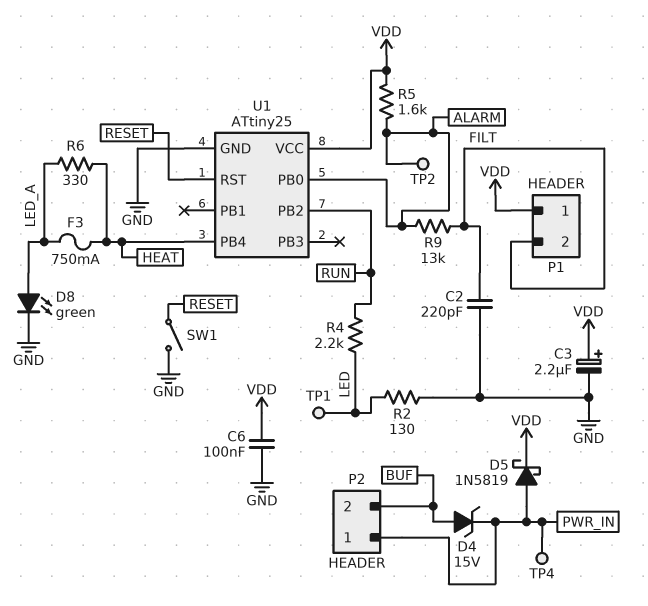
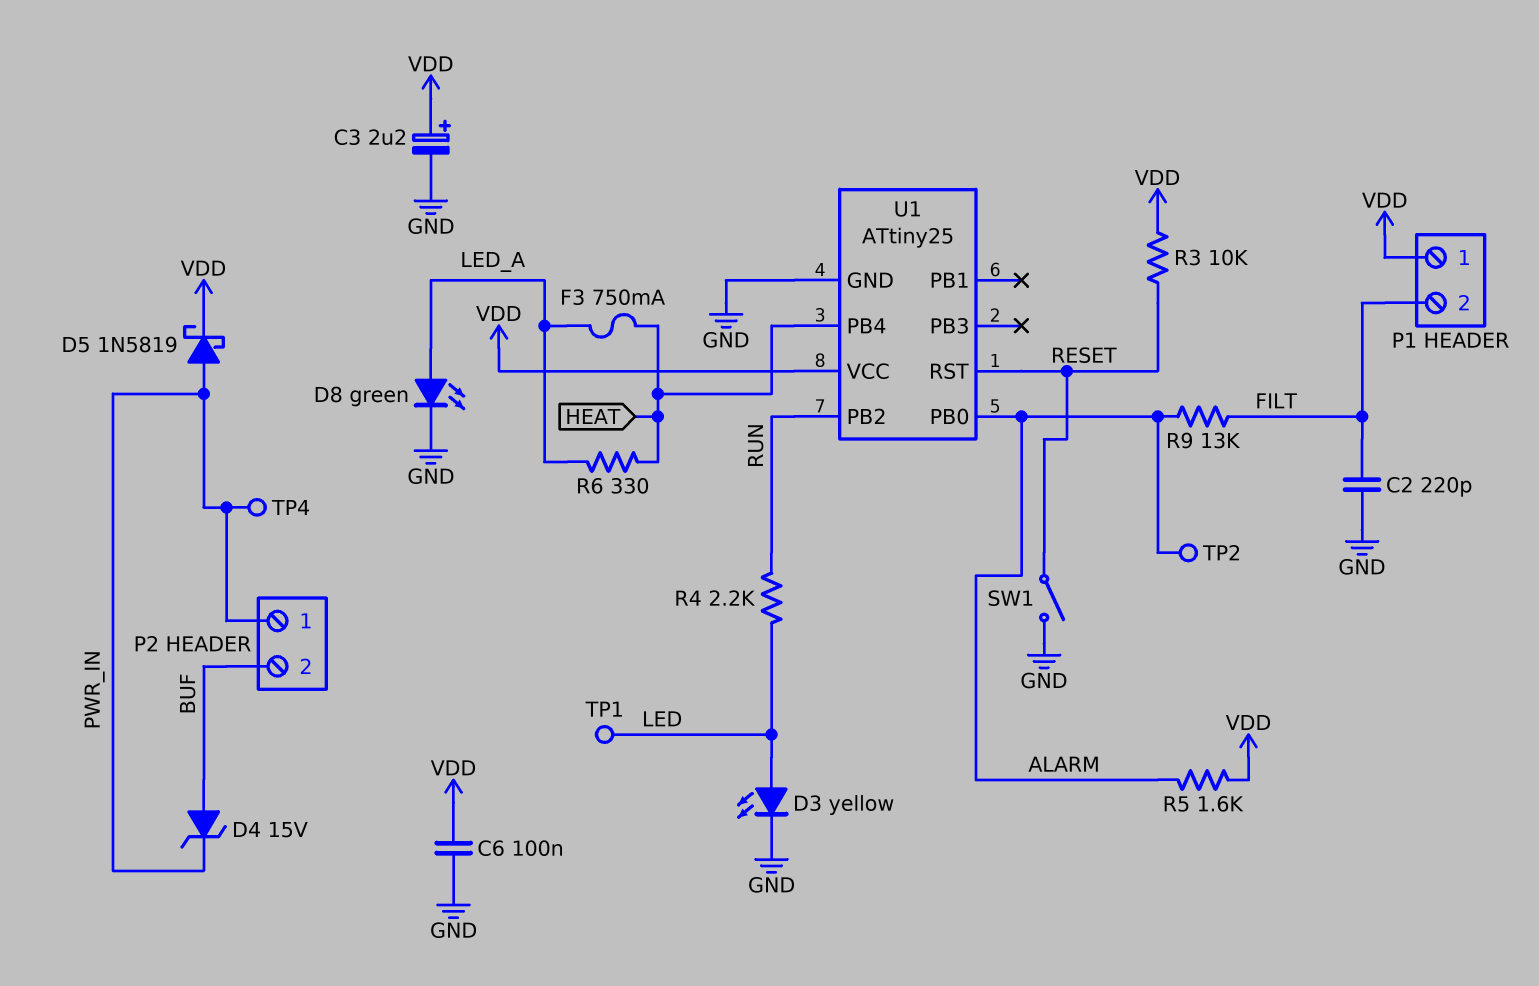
D3: none -> LED yellow (A LED, K GND)
R2: 130 (GND, LED) -> none
R3: none -> 10k (RESET, VDD)

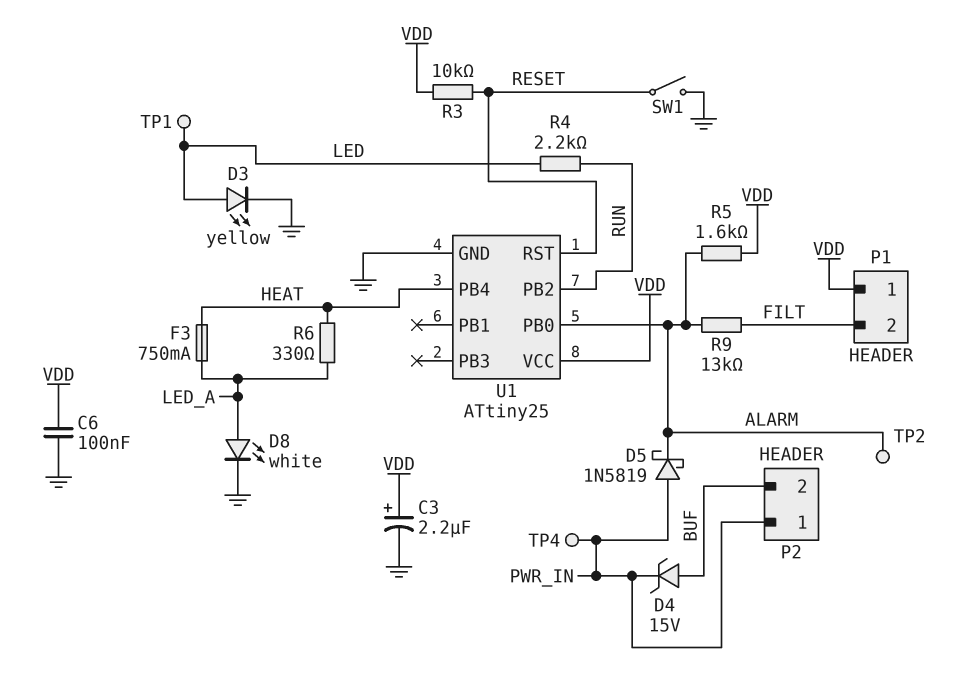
C2: 220pF (FILT, GND) -> none
D5: schottky 1N5819 (A PWR_IN, K VDD) -> schottky 1N5819 (A PWR_IN, K ALARM)
D8: LED green (A LED_A, K GND) -> LED white (A LED_A, K GND)

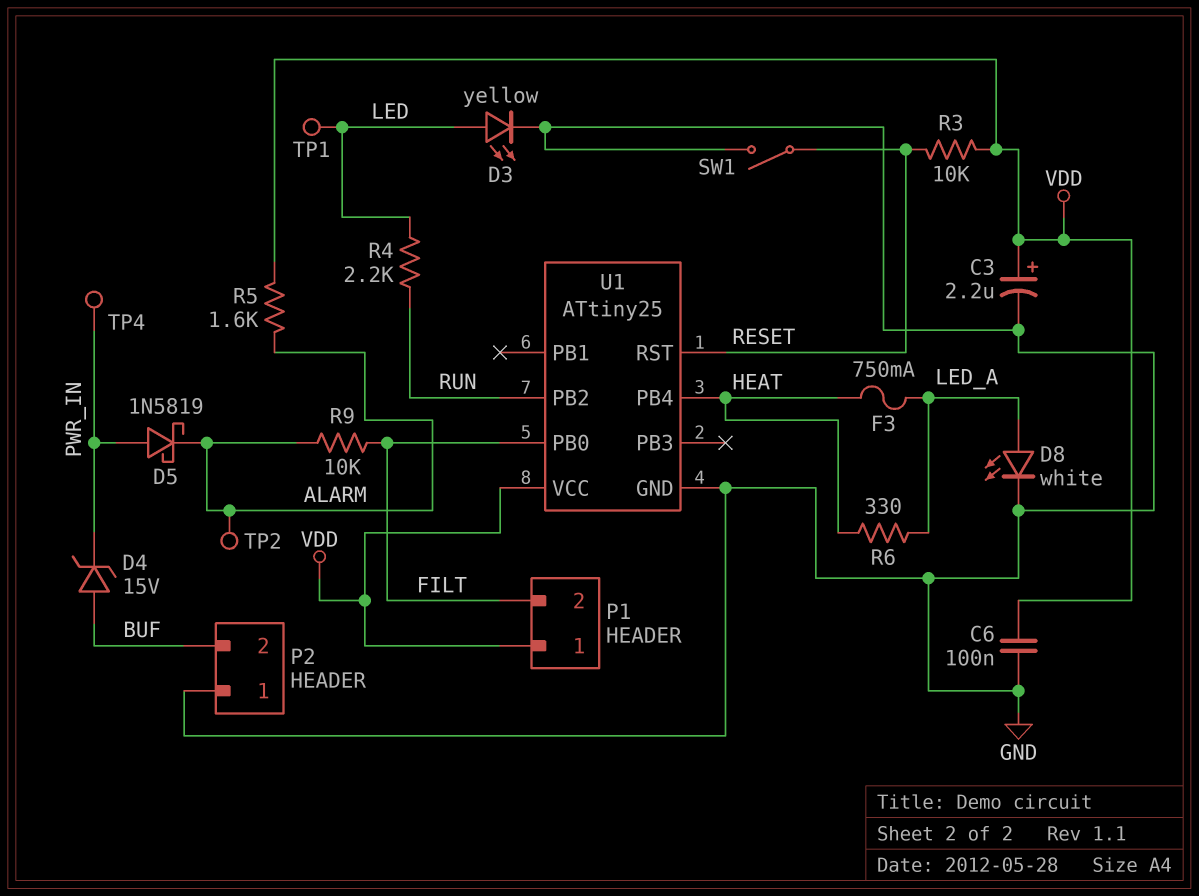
P2 pin 1: PWR_IN -> GND
R9: 13k (ALARM, FILT) -> 10k (ALARM, FILT)
U1 pin PB0: ALARM -> FILT

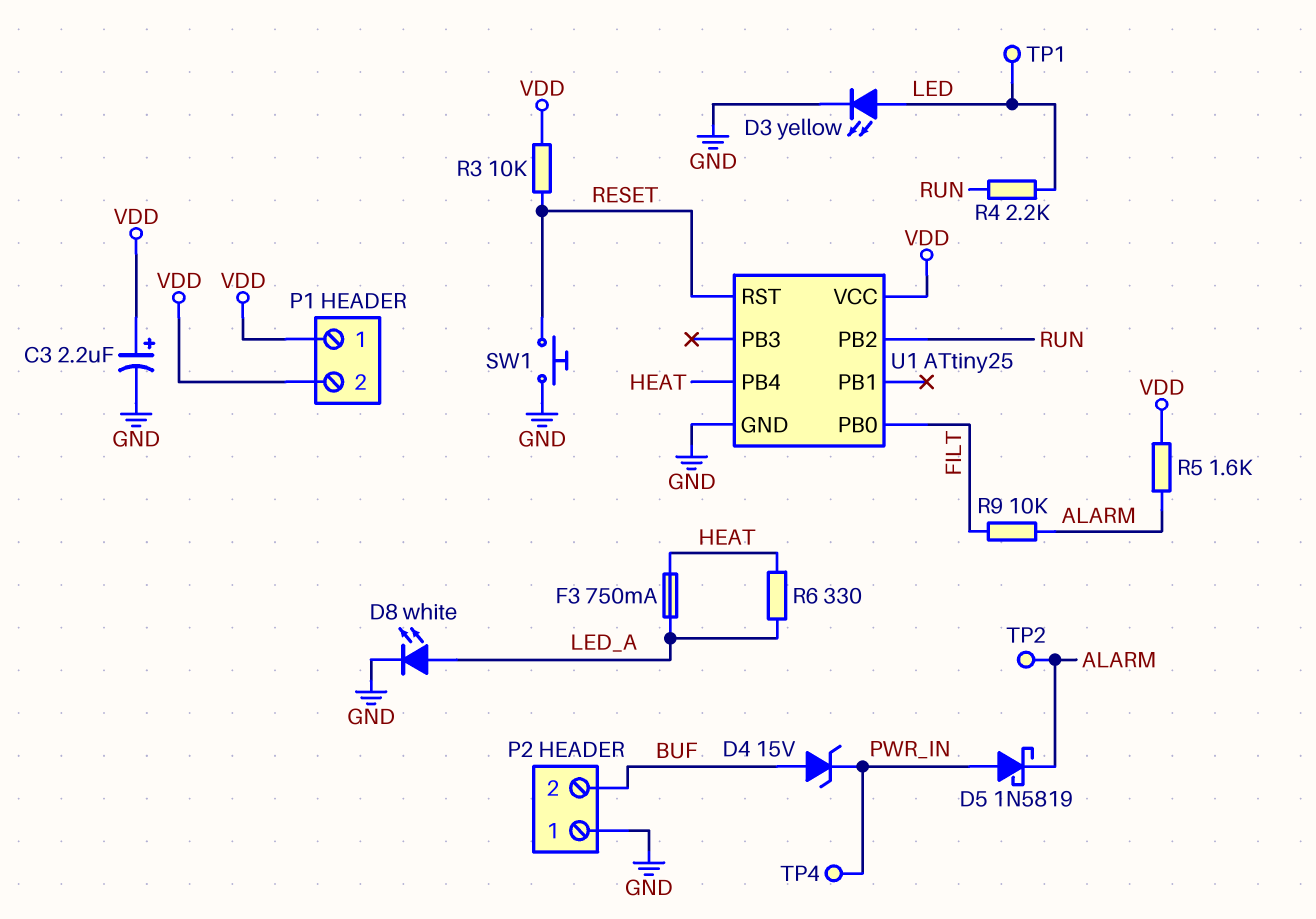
C6: 100nF (GND, VDD) -> none
P1 pin 2: FILT -> VDD
SW1: switch (GND, RESET) -> button (GND, RESET)

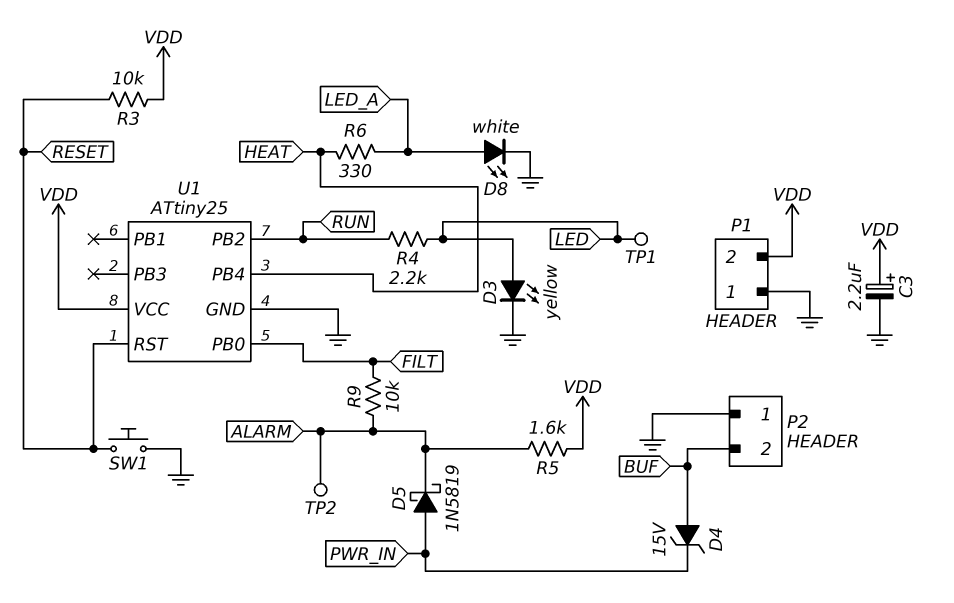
F3: 750mA (HEAT, LED_A) -> none
P1 pin 1: VDD -> GND
TP4: test point (PWR_IN) -> none

